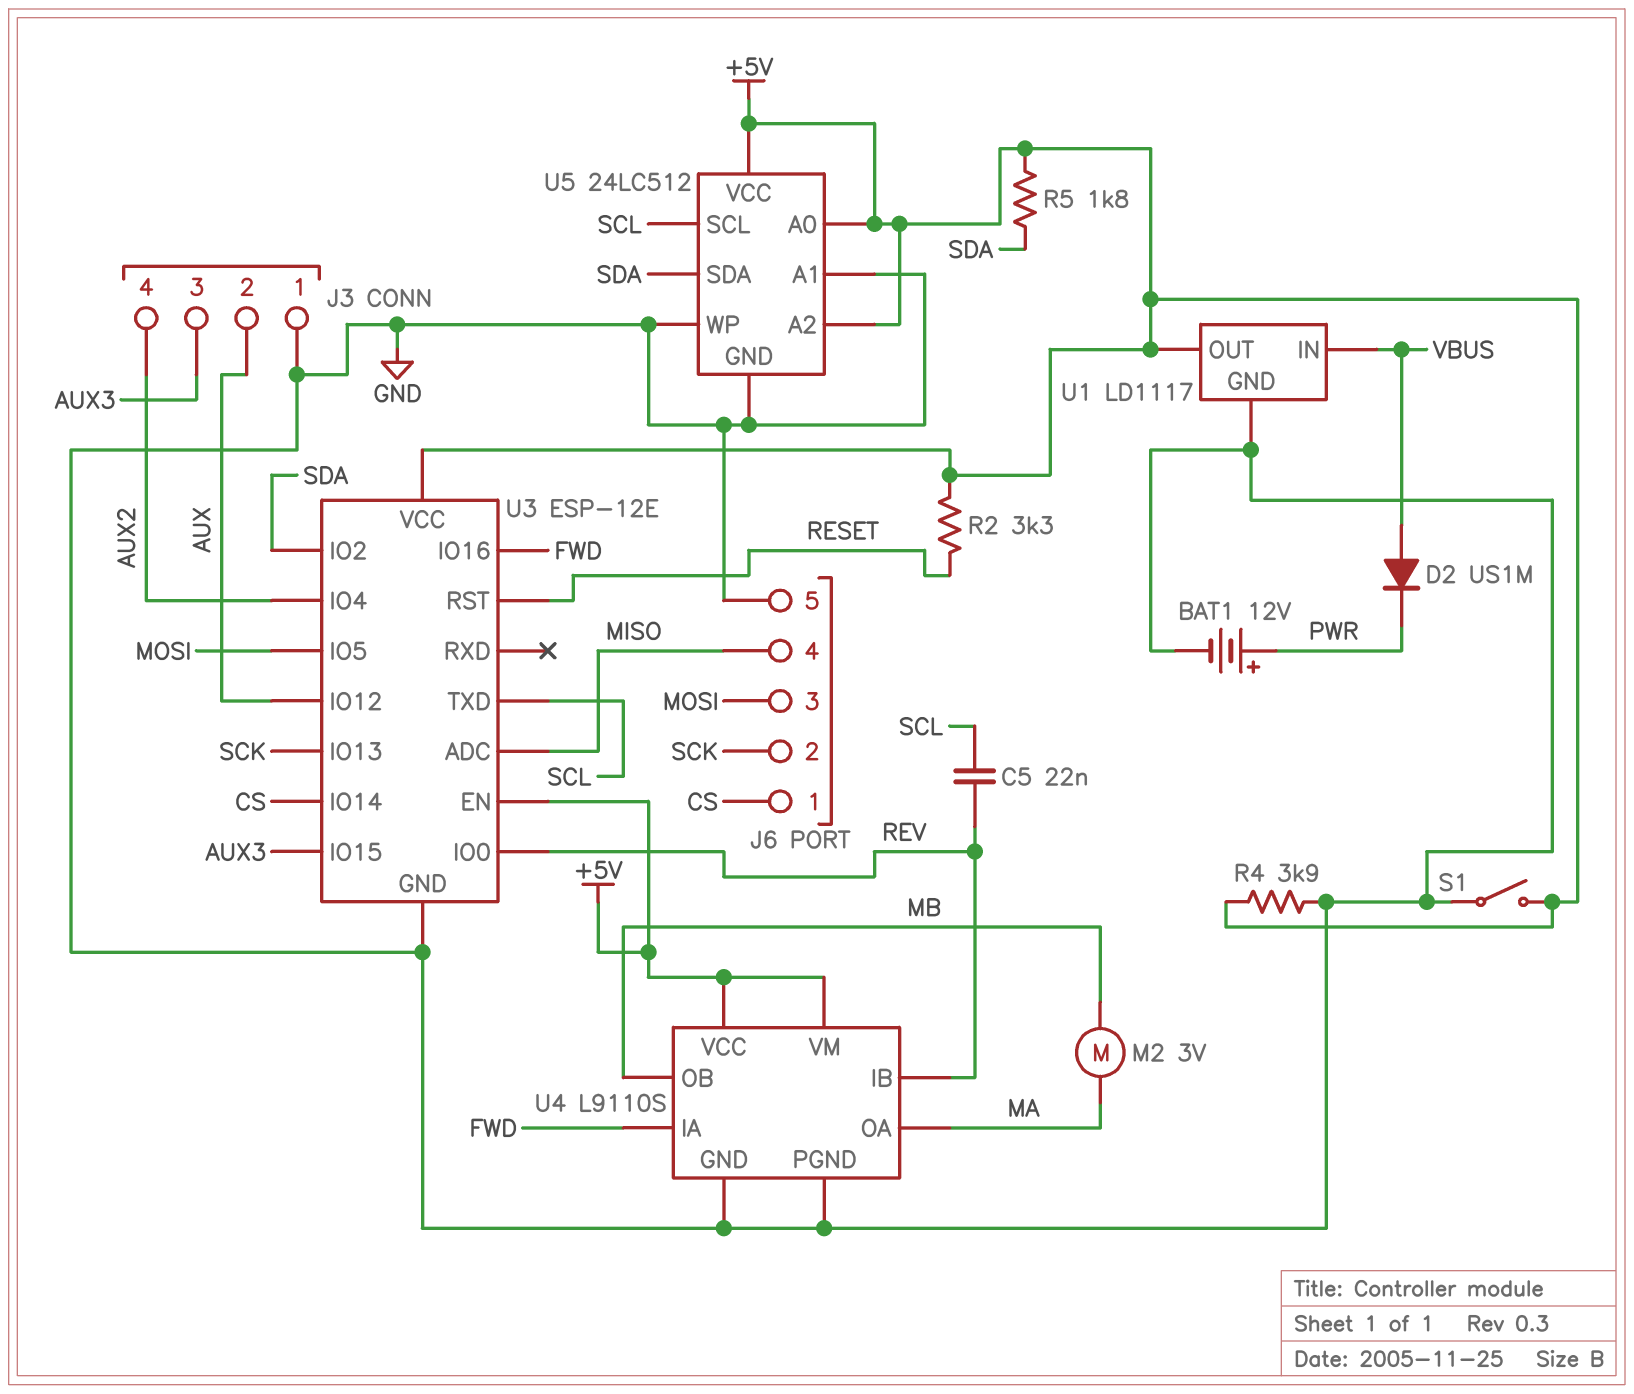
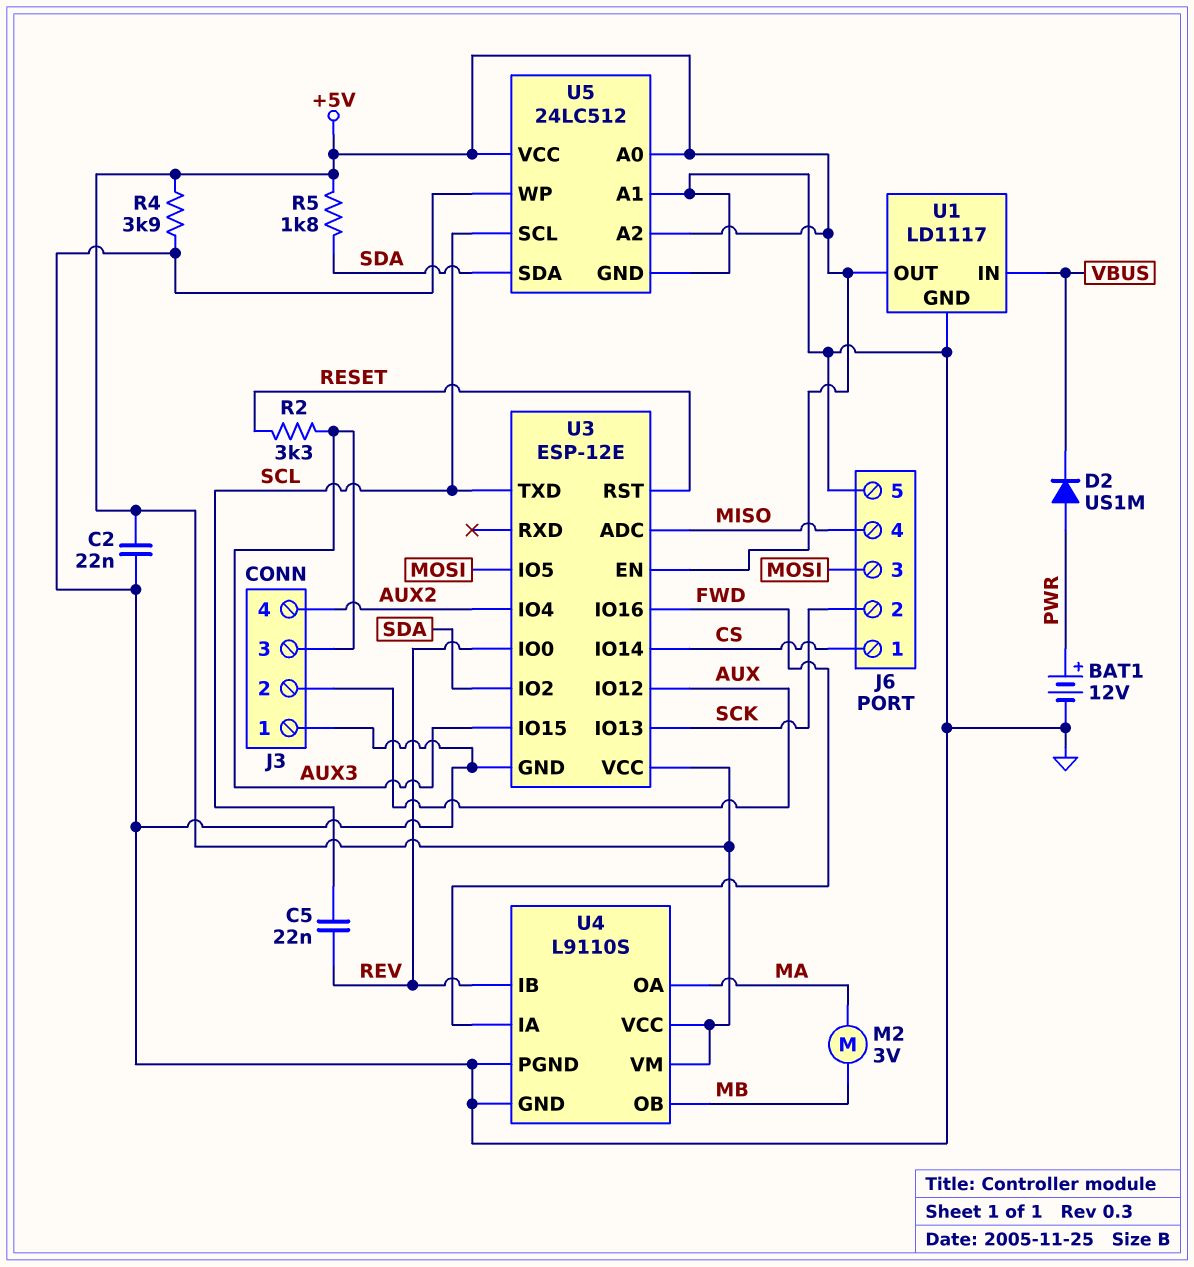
C2: none -> 22nF (+5V, GND)
D2: diode US1M (A VBUS, K PWR) -> diode US1M (A PWR, K VBUS)
R2: 3.3k (+5V, RESET) -> 3.3k (AUX3, RESET)
S1: switch (+5V, GND) -> none

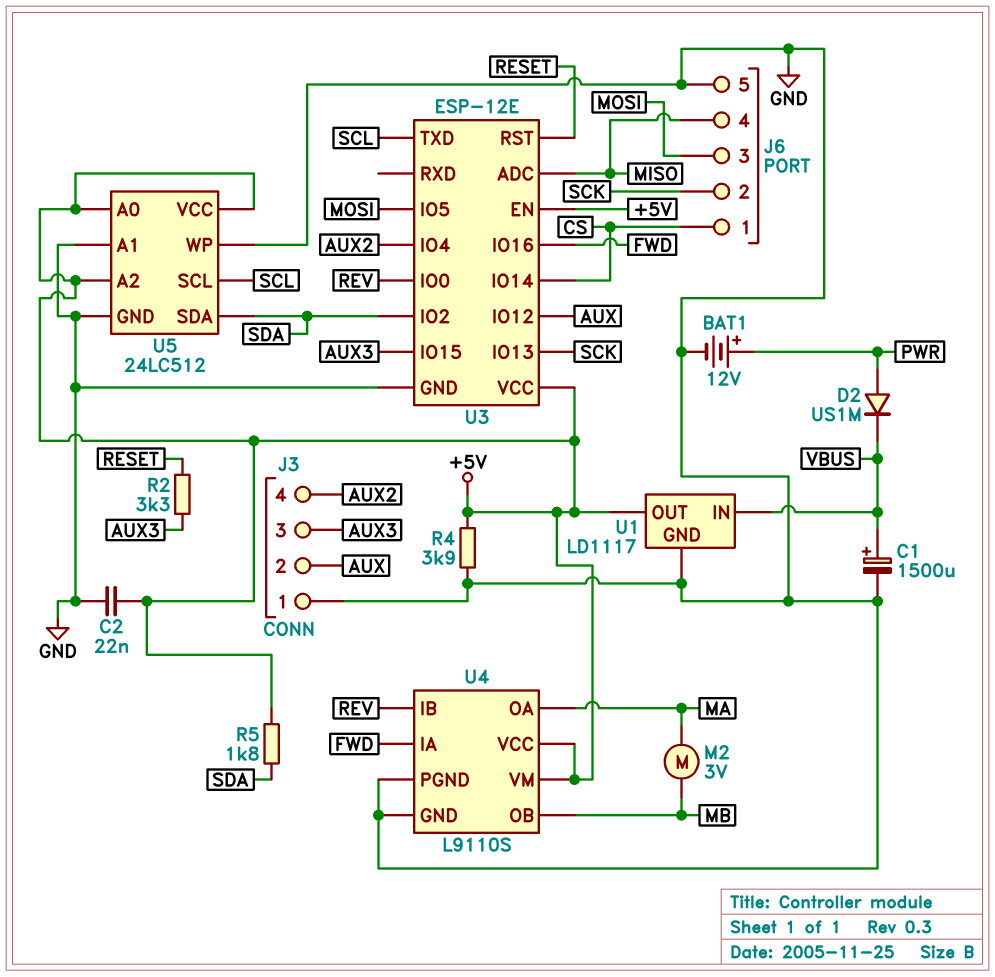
C1: none -> 1500uF (plus VBUS, minus GND)
C5: 22nF (REV, SCL) -> none

